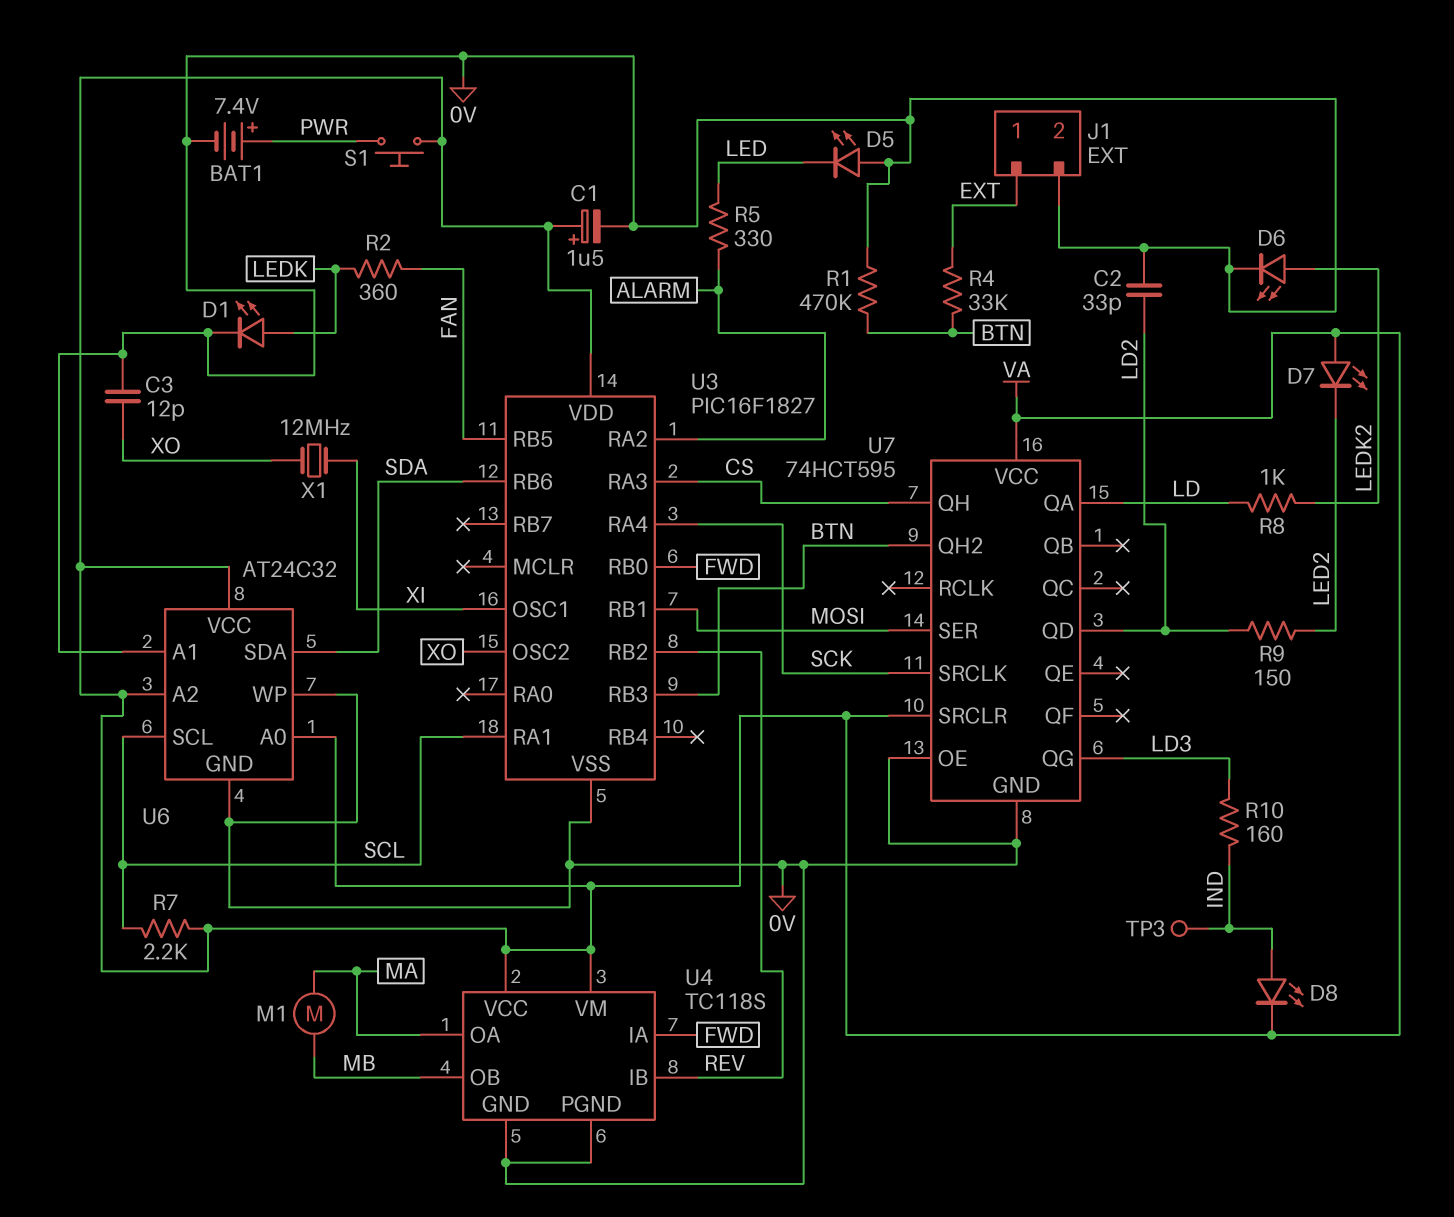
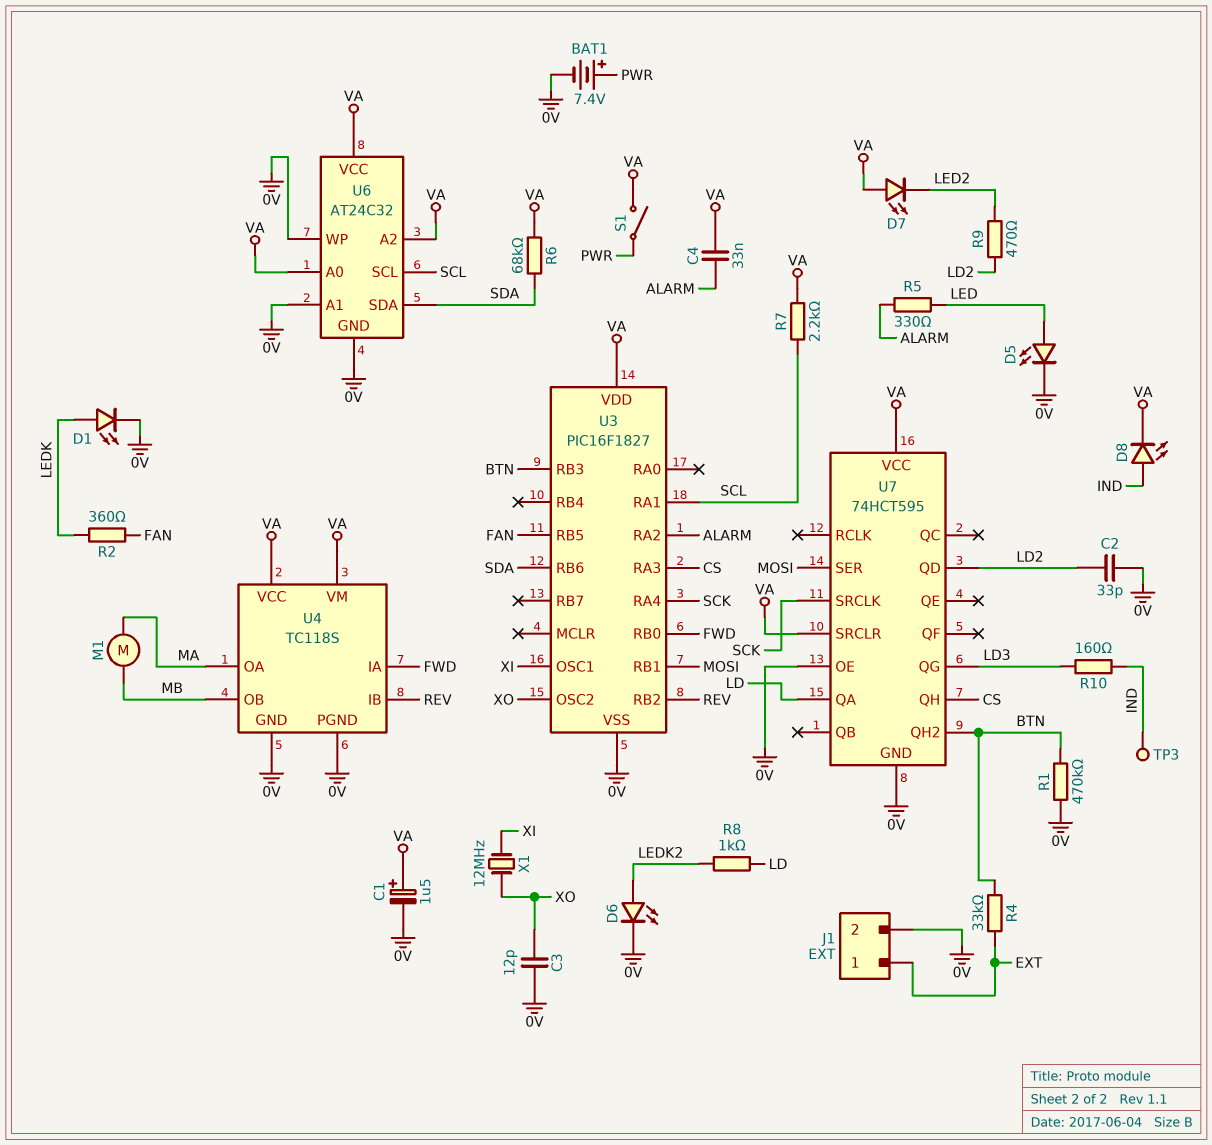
C4: none -> 33nF (ALARM, VA)
D5: LED (A 0V, K LED) -> LED (A LED, K 0V)
R6: none -> 68k (SDA, VA)
R9: 150 (LD2, LED2) -> 470 (LD2, LED2)
S1: button (PWR, VA) -> switch (PWR, VA)

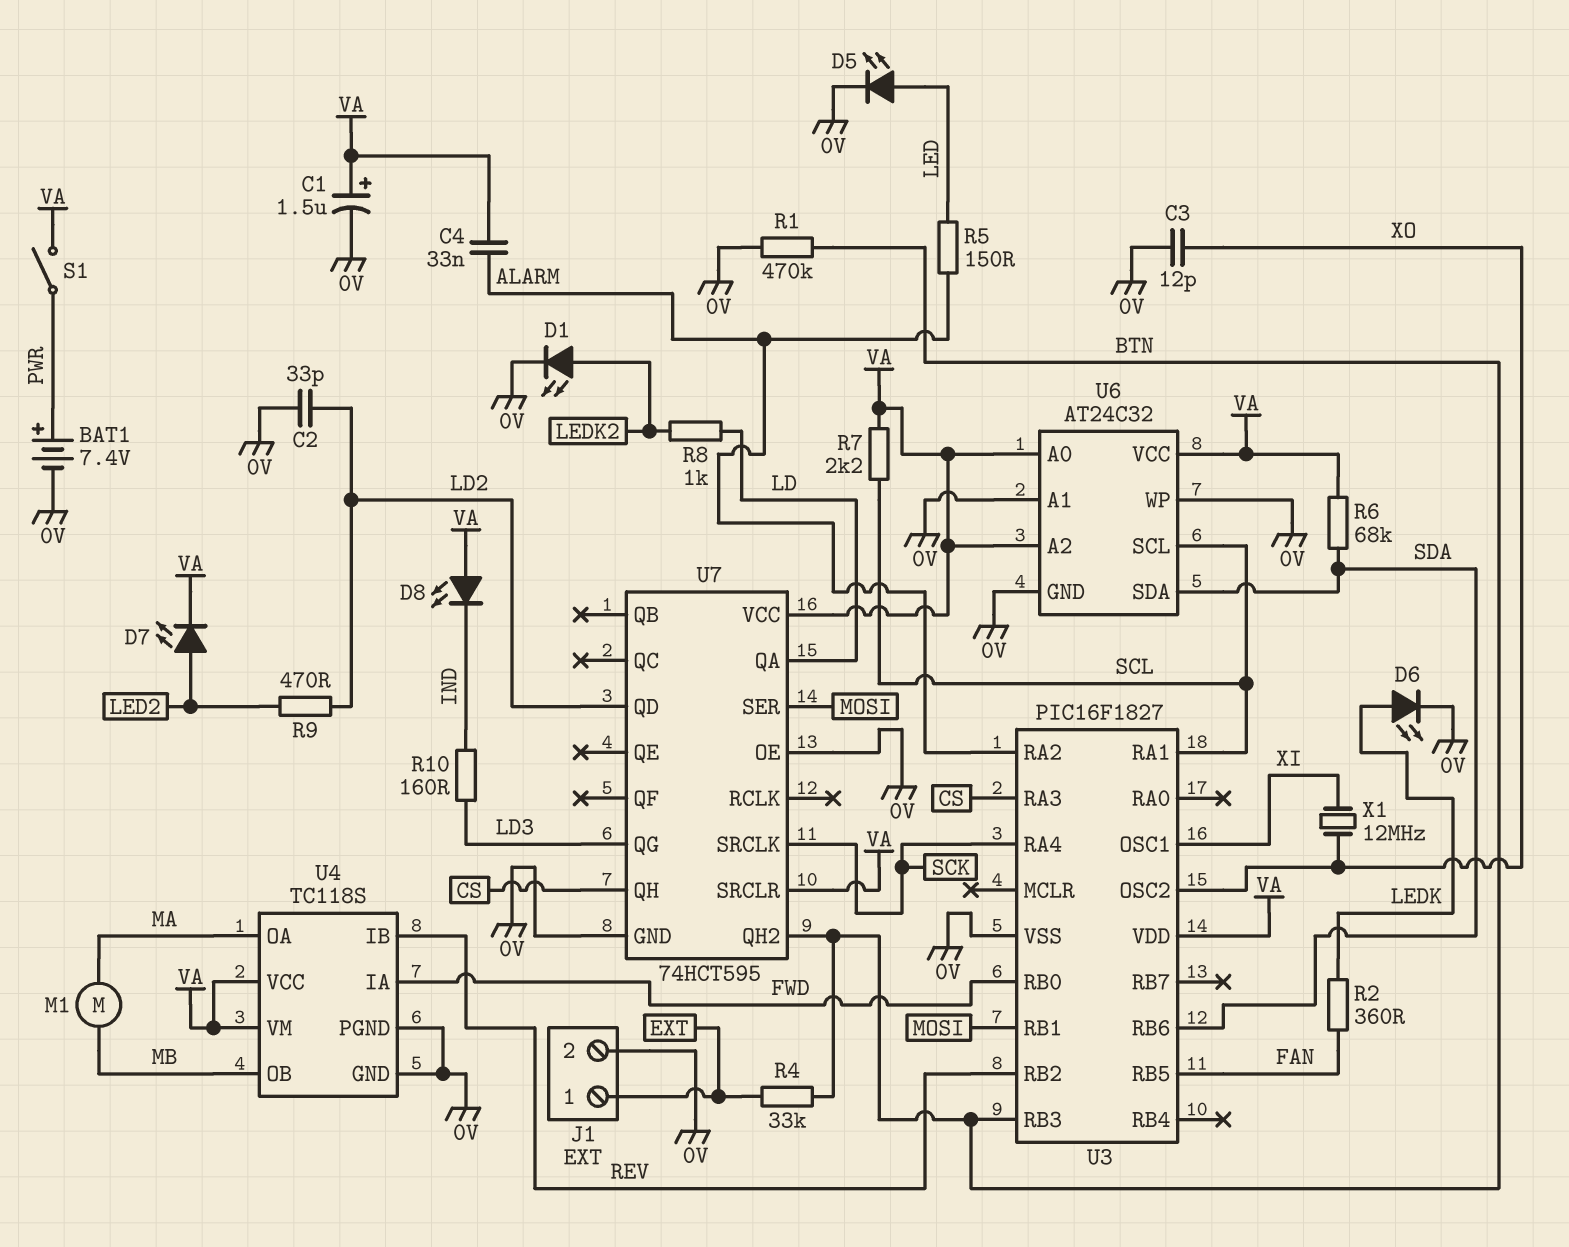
D1: LED (A LEDK, K 0V) -> LED (A LEDK2, K 0V)
D6: LED (A LEDK2, K 0V) -> LED (A LEDK, K 0V)
D7: LED (A VA, K LED2) -> LED (A LED2, K VA)
D8: LED (A IND, K VA) -> LED (A VA, K IND)
R5: 330 (ALARM, LED) -> 150 (ALARM, LED)
TP3: test point (IND) -> none

